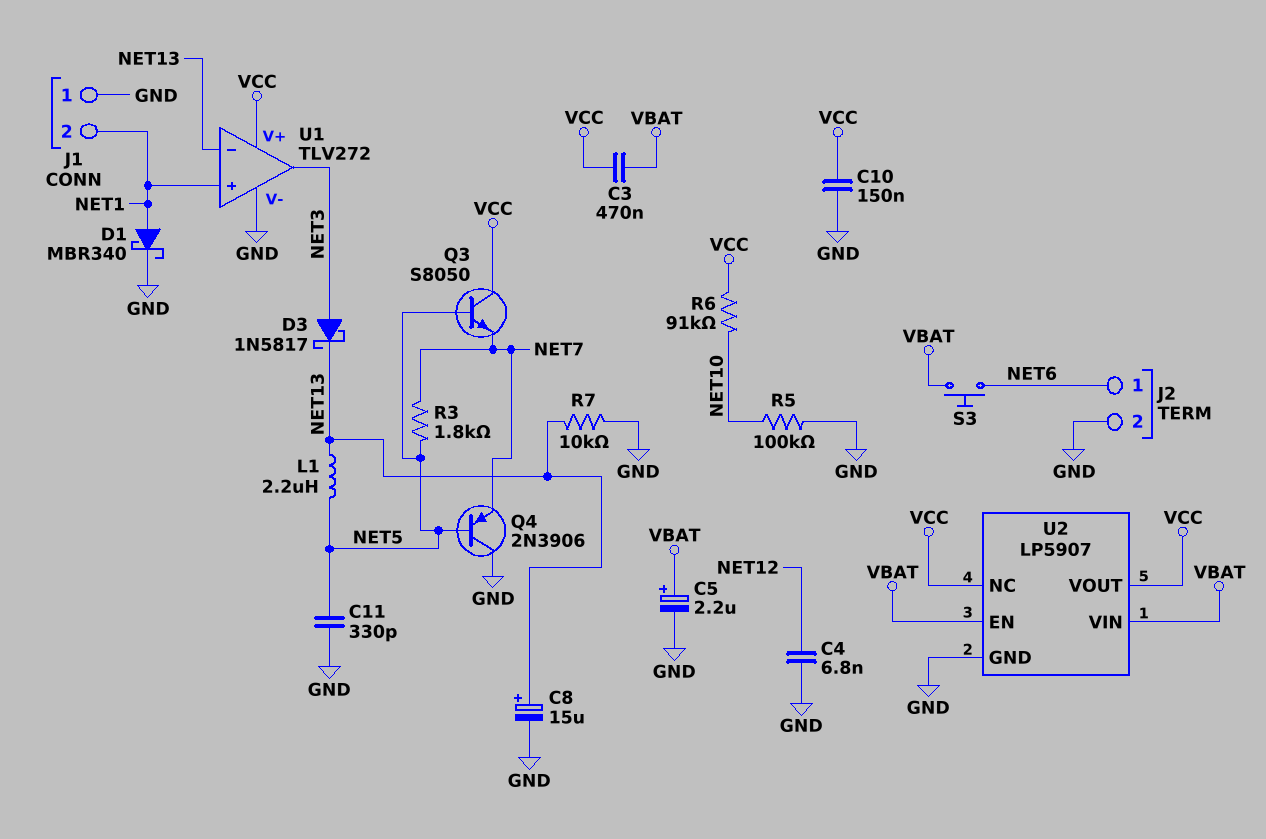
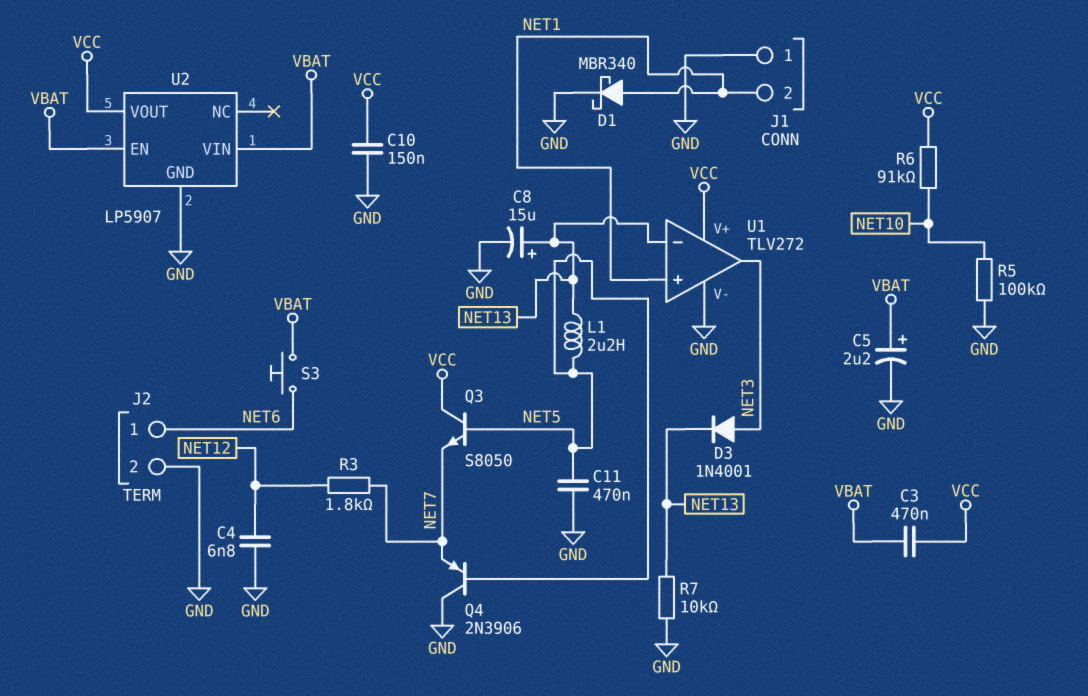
C11: 330pF (GND, NET5) -> 470nF (GND, NET5)
D3: schottky 1N5817 (A NET3, K NET13) -> diode 1N4001 (A NET3, K NET13)
R3: 1.8k (NET5, NET7) -> 1.8k (NET7, NET12)
U2 pin NC: VCC -> none

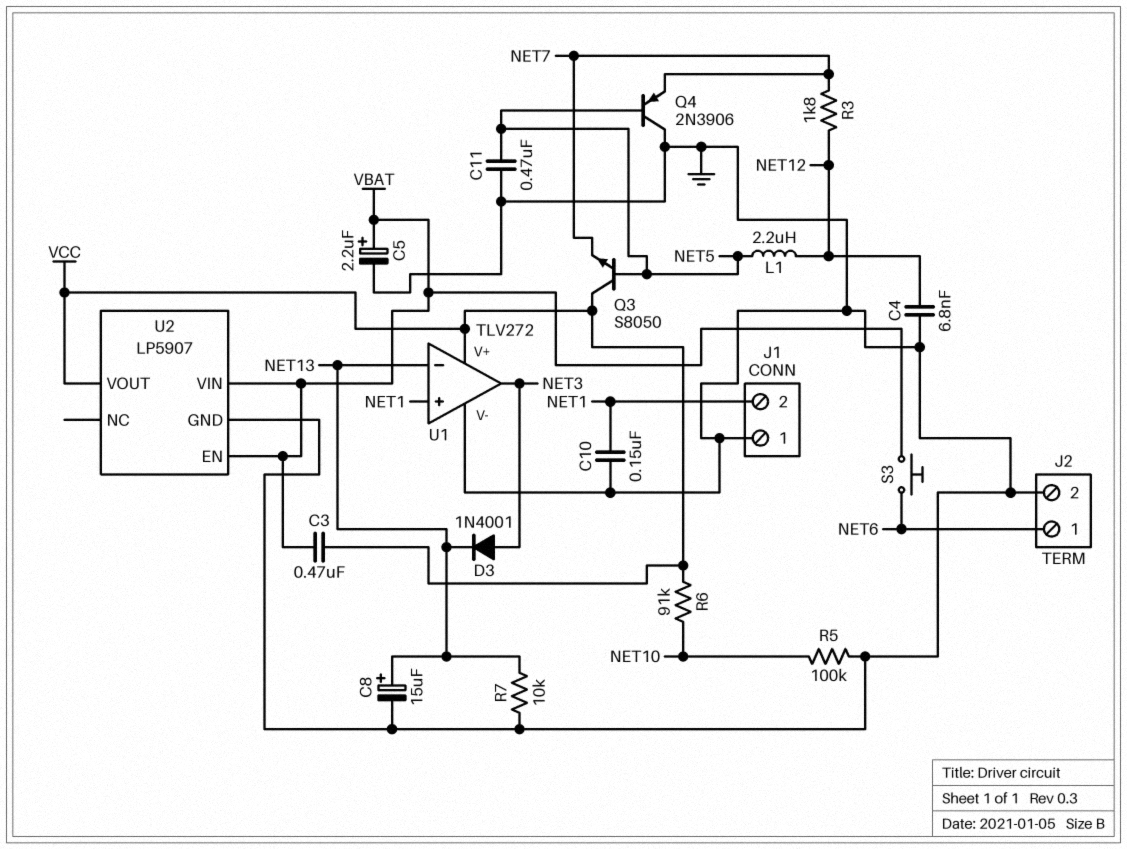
C10: 150nF (GND, VCC) -> 150nF (GND, NET1)
D1: schottky MBR340 (A NET1, K GND) -> none
L1: 2.2uH (NET5, NET13) -> 2.2uH (NET5, NET12)

